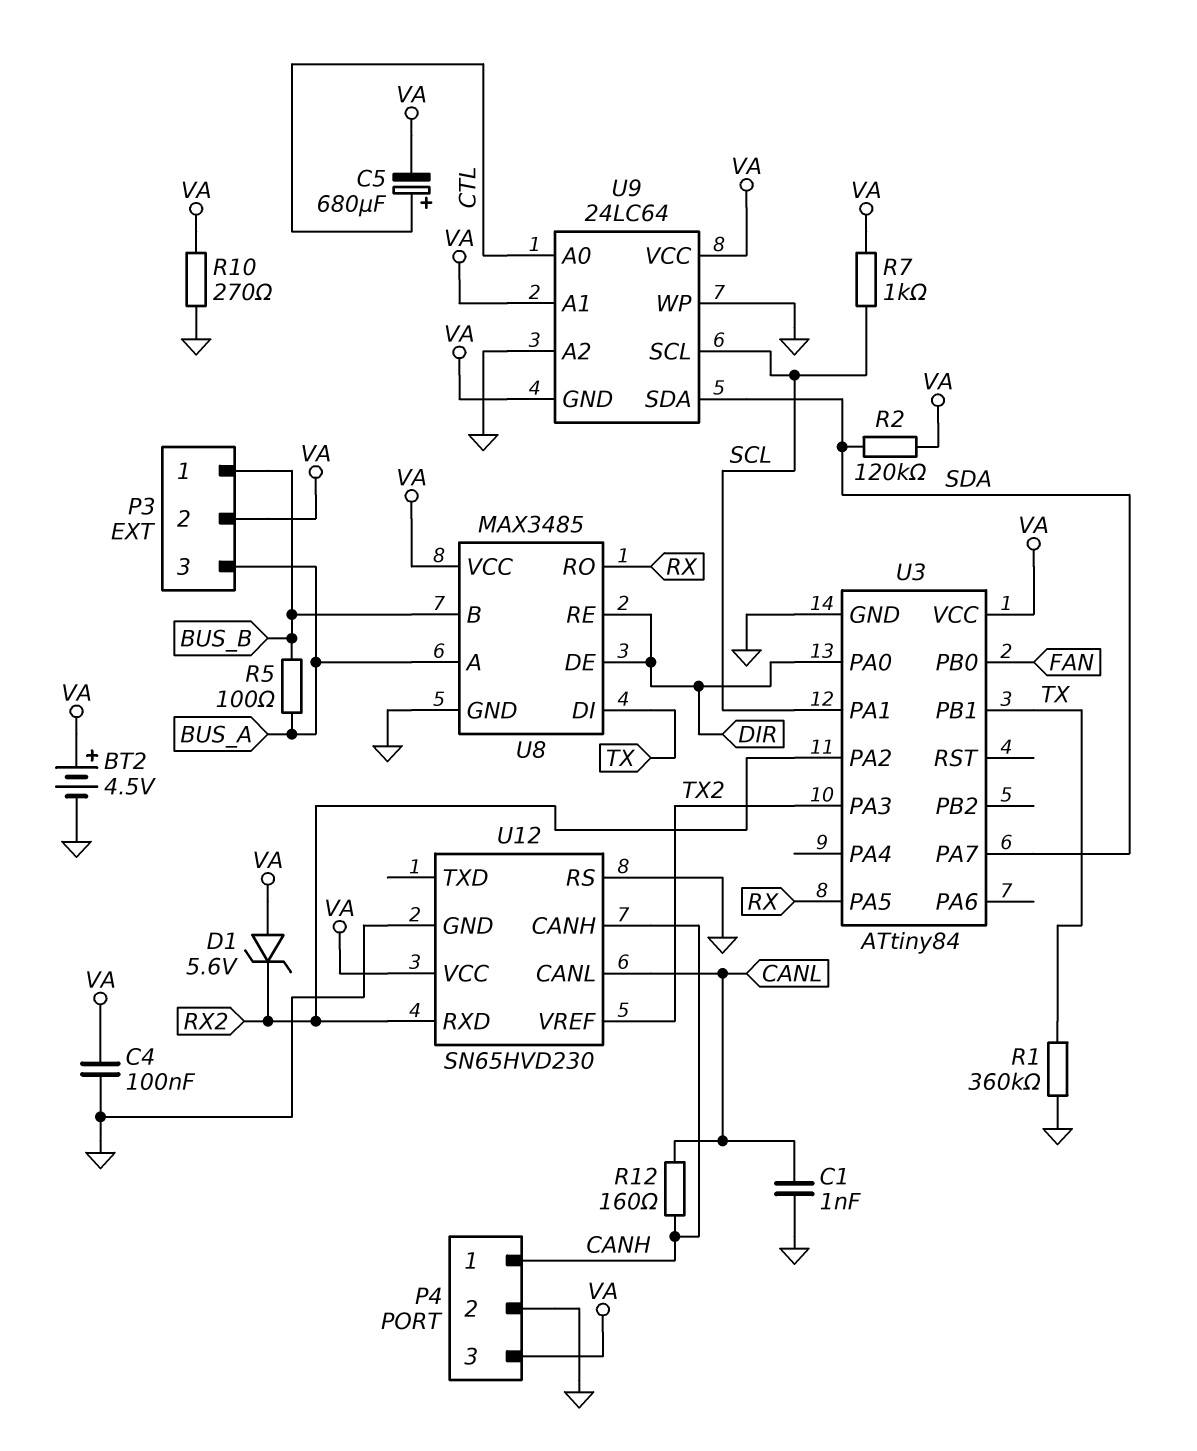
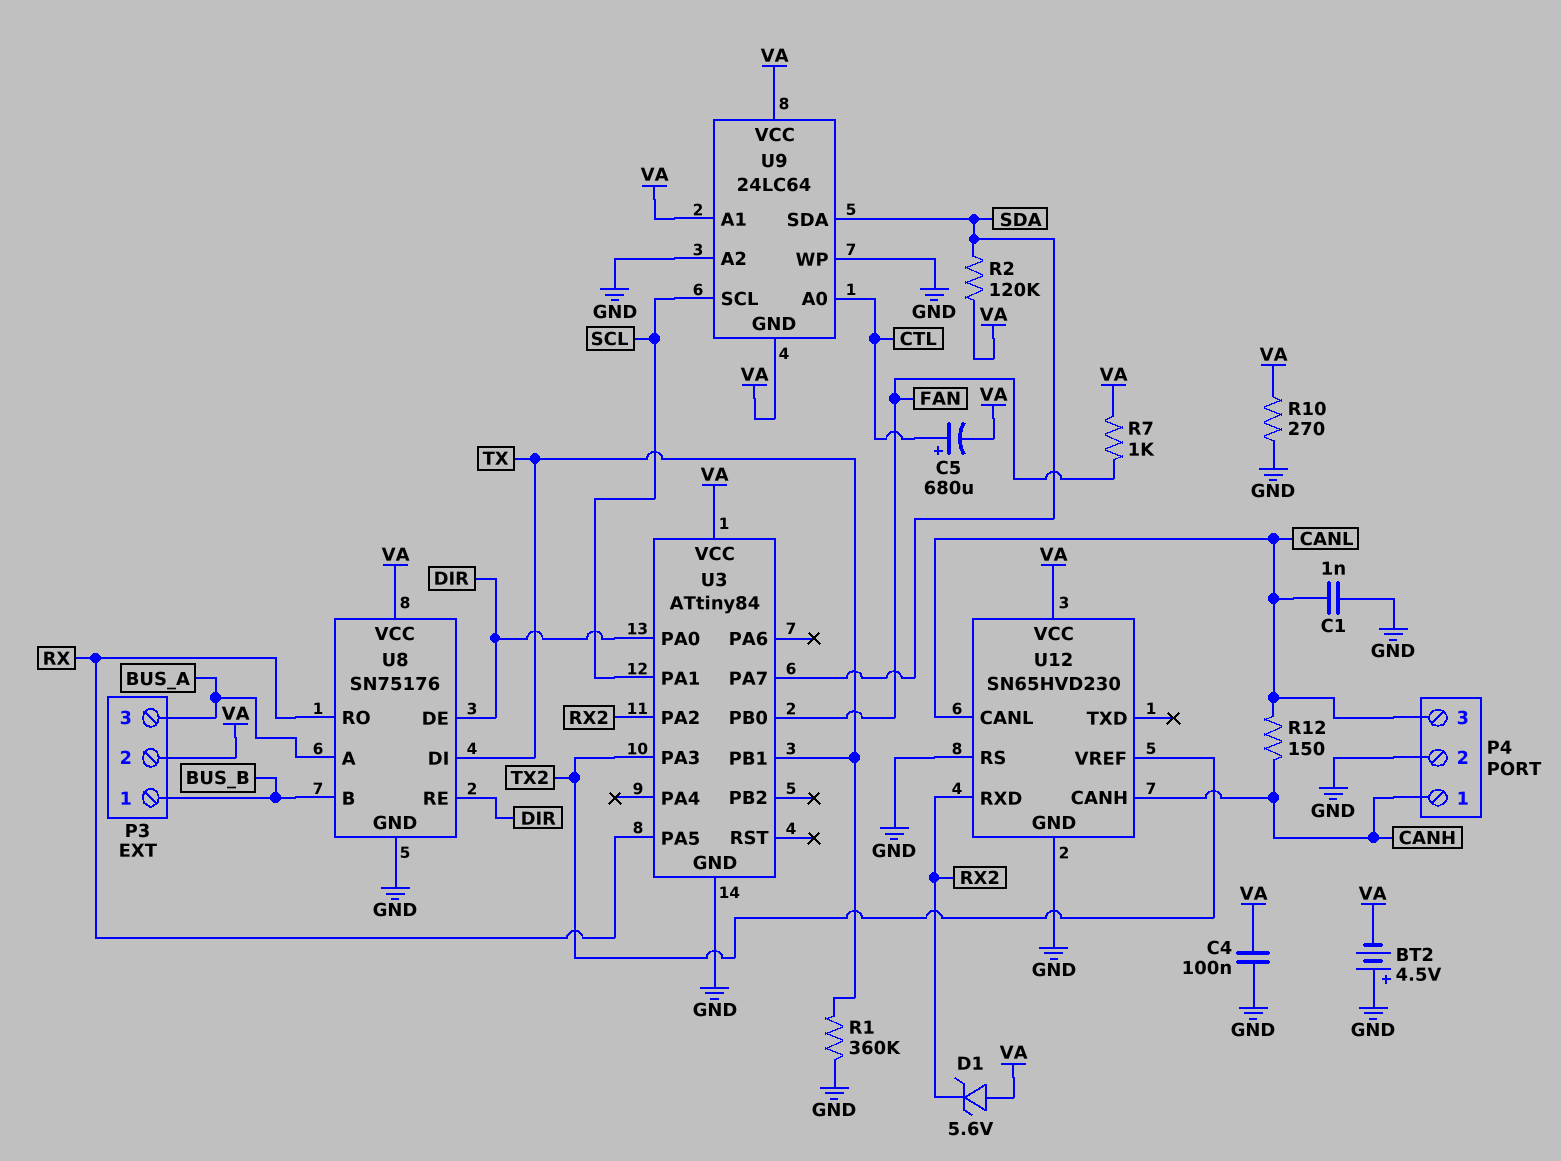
BT2: 4.5V (plus VA, minus GND) -> 4.5V (plus GND, minus VA)
P4 pin 3: VA -> CANL
R5: 100 (BUS_A, BUS_B) -> none
R7: 1k (SCL, VA) -> 1k (FAN, VA)
R12: 160 (CANH, CANL) -> 150 (CANH, CANL)
U8: MAX3485 -> SN75176

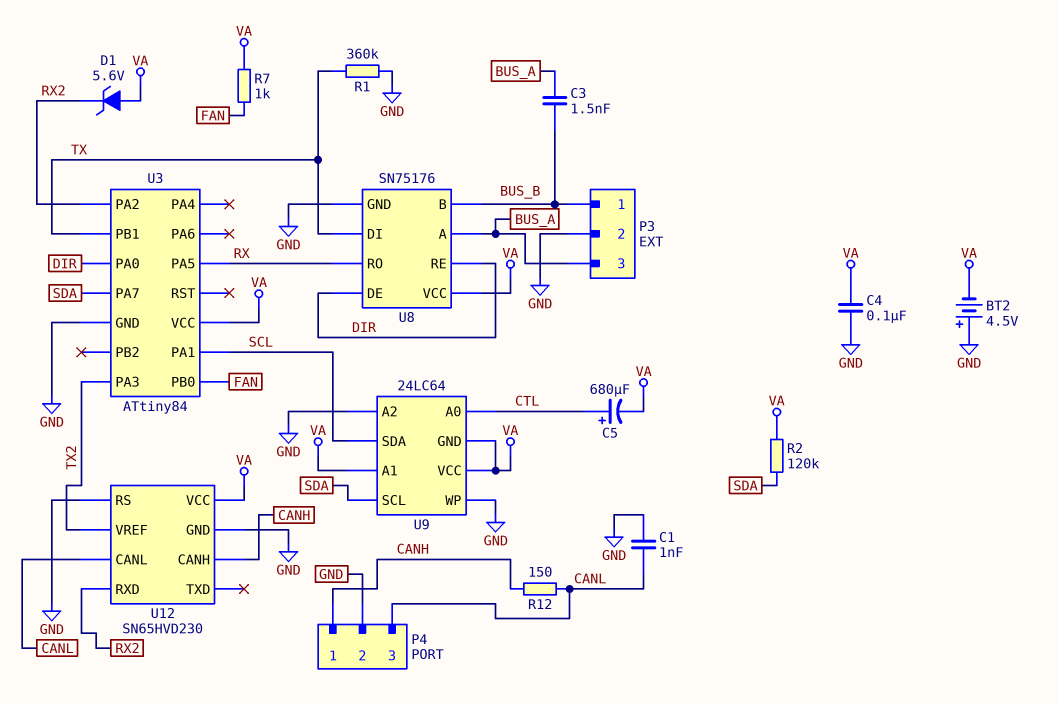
C3: none -> 1.5nF (BUS_A, BUS_B)
P3 pin 2: VA -> GND
R10: 270 (GND, VA) -> none
U9 pin SCL: SCL -> SDA
U9 pin SDA: SDA -> SCL

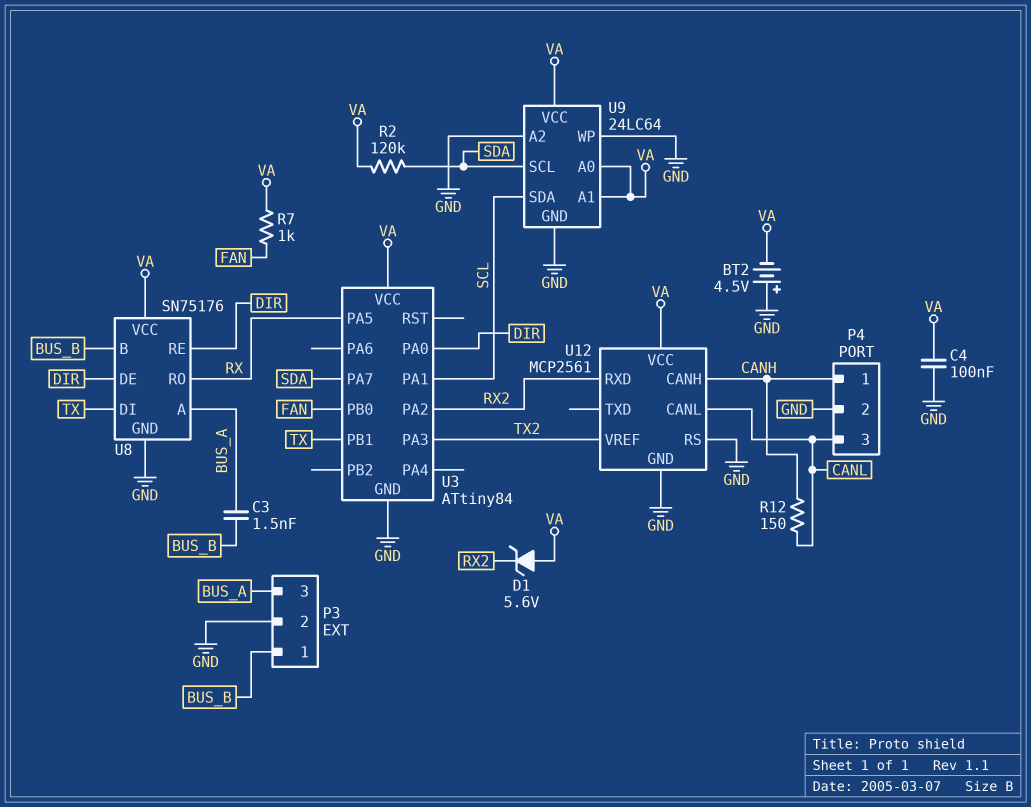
C1: 1nF (CANL, GND) -> none
C5: 680uF (plus CTL, minus VA) -> none
R1: 360k (GND, TX) -> none
U9 pin A0: CTL -> VA
U9 pin GND: VA -> GND
U12: SN65HVD230 -> MCP2561

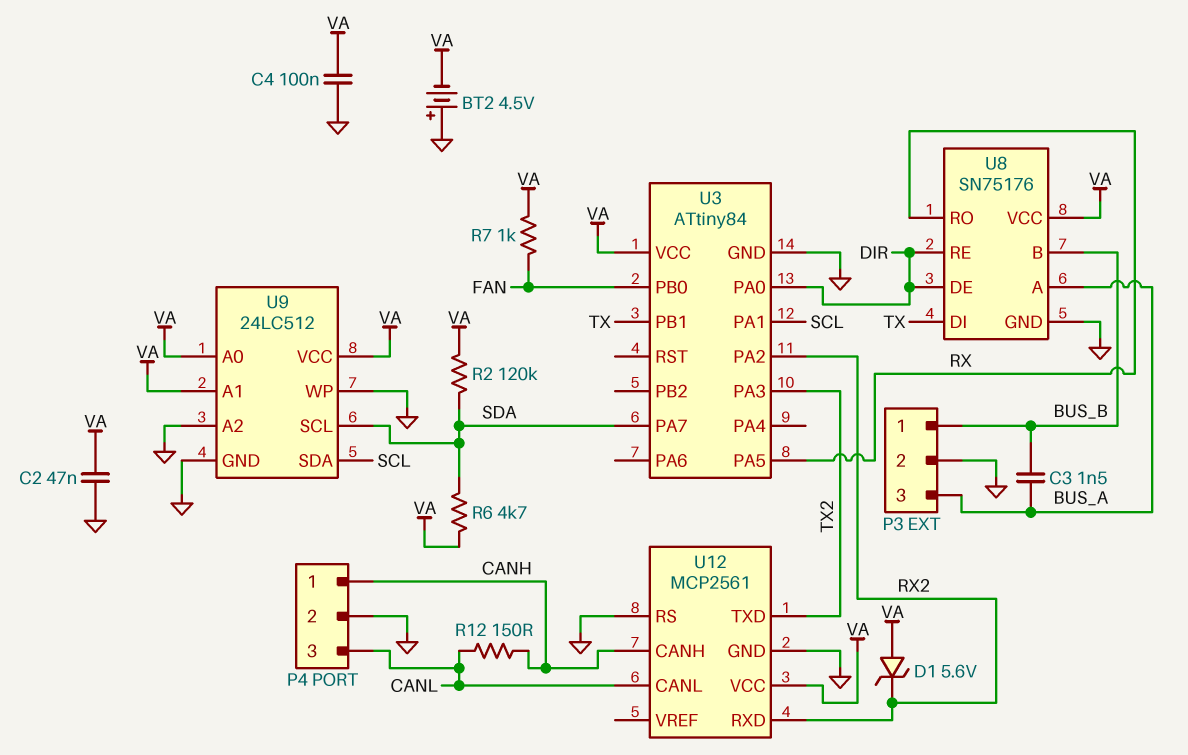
C2: none -> 47nF (GND, VA)
R6: none -> 4.7k (SDA, VA)
U9: 24LC64 -> 24LC512
U12 pin TXD: none -> TX2
U12 pin VREF: TX2 -> none

